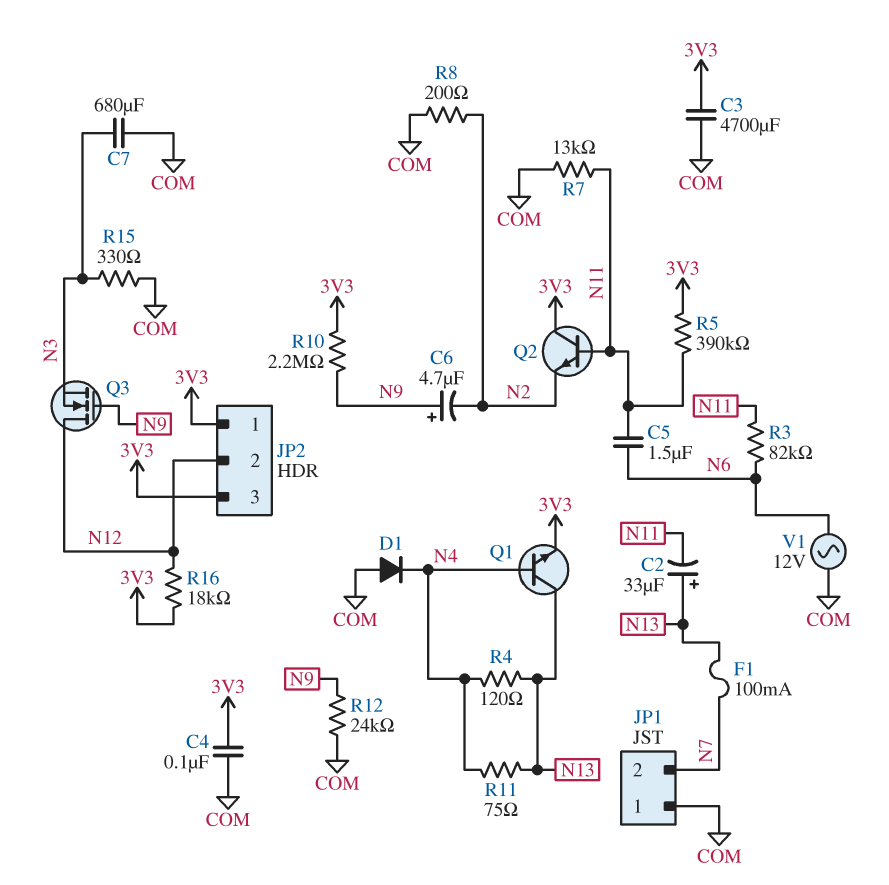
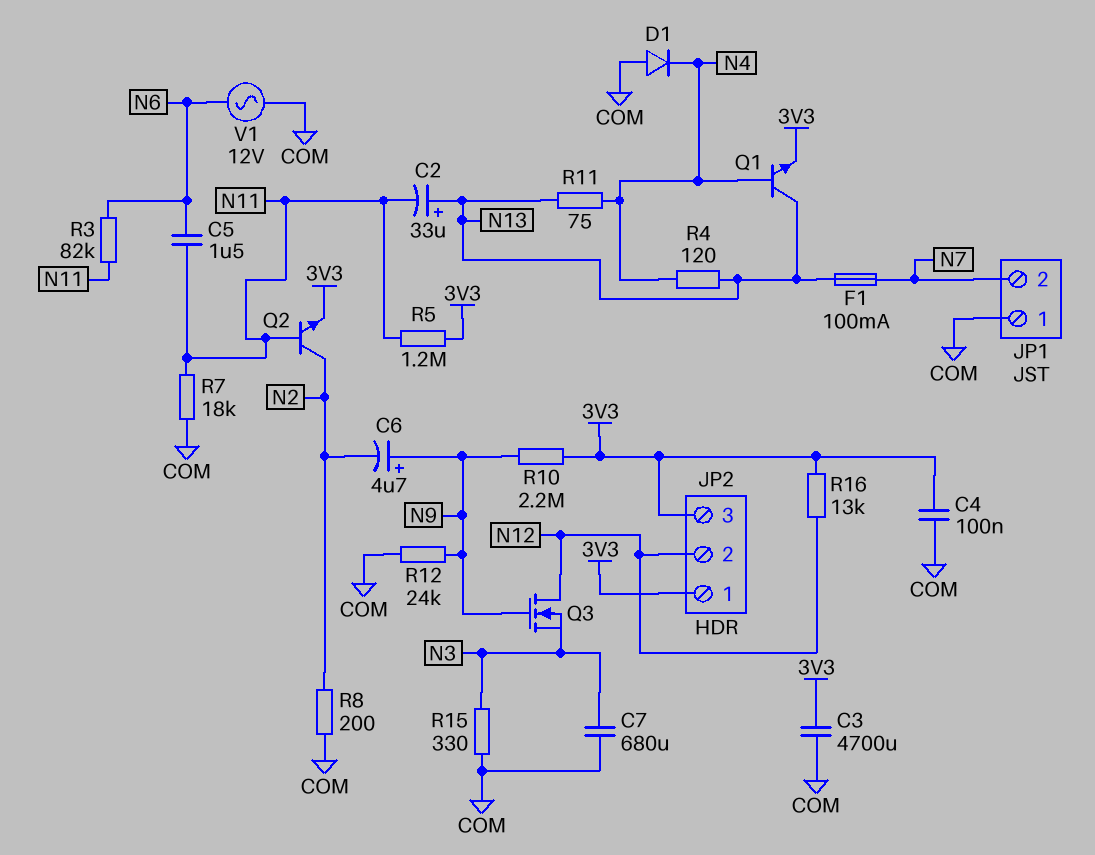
Q2: NPN (B N11, C 3V3, E N2) -> NPN (B N11, C N2, E 3V3)
R5: 390k (3V3, N11) -> 1.2M (3V3, N11)
R7: 13k (COM, N11) -> 18k (COM, N11)
R16: 18k (3V3, N12) -> 13k (3V3, N12)

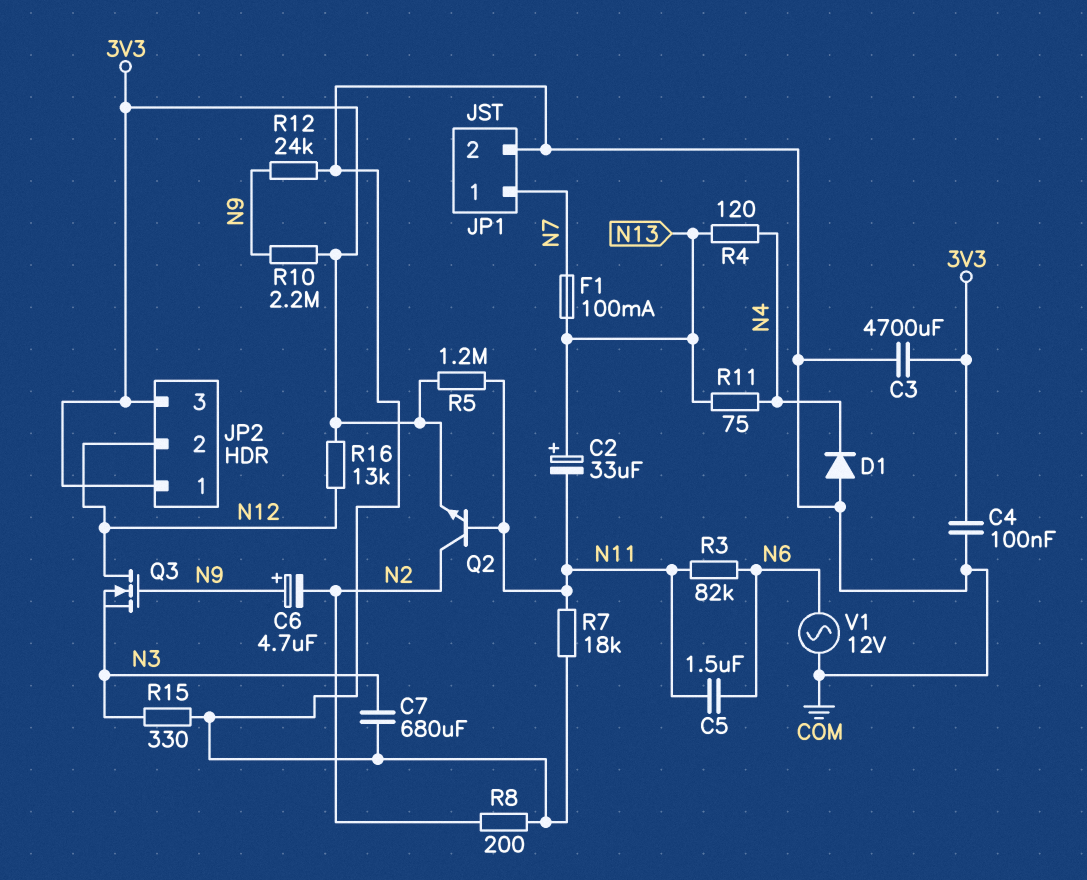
JP1 pin 1: COM -> N7
JP1 pin 2: N7 -> COM
Q1: NPN (B N4, C N13, E 3V3) -> none

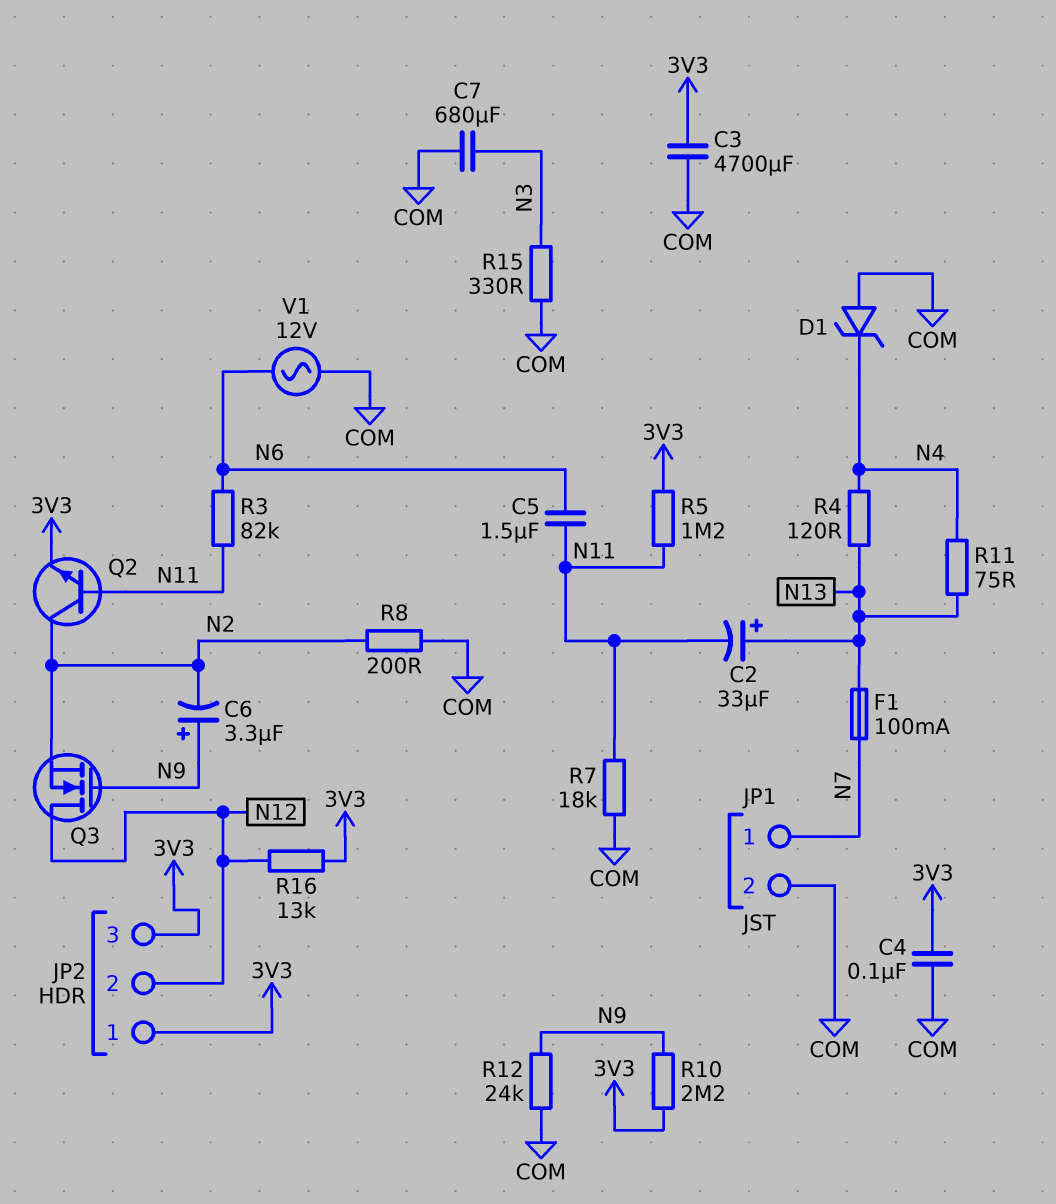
C6: 4.7uF (plus N9, minus N2) -> 3.3uF (plus N9, minus N2)
D1: diode (A COM, K N4) -> zener (A COM, K N4)
Q3: NMOS (G N9, D N12, S N3) -> NMOS (G N9, D N12, S N2)

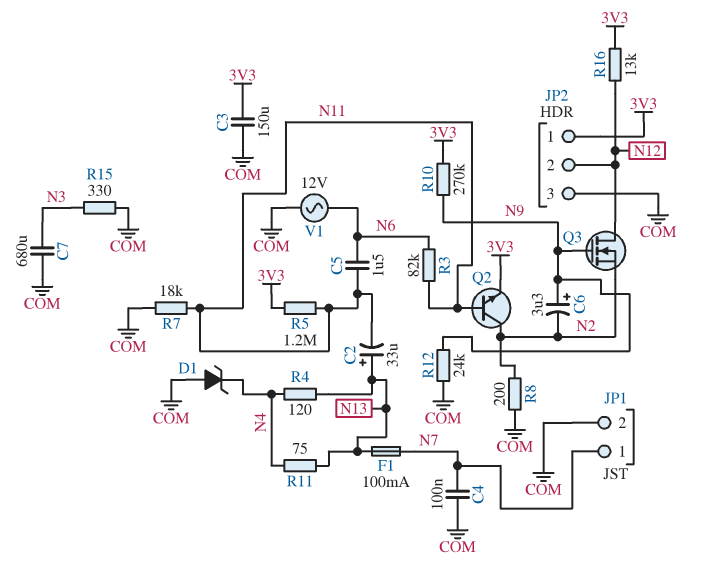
C3: 4700uF (3V3, COM) -> 150uF (3V3, COM)
C4: 100nF (3V3, COM) -> 100nF (COM, N7)
JP2 pin 3: 3V3 -> COM
R10: 2.2M (3V3, N9) -> 270k (3V3, N9)

